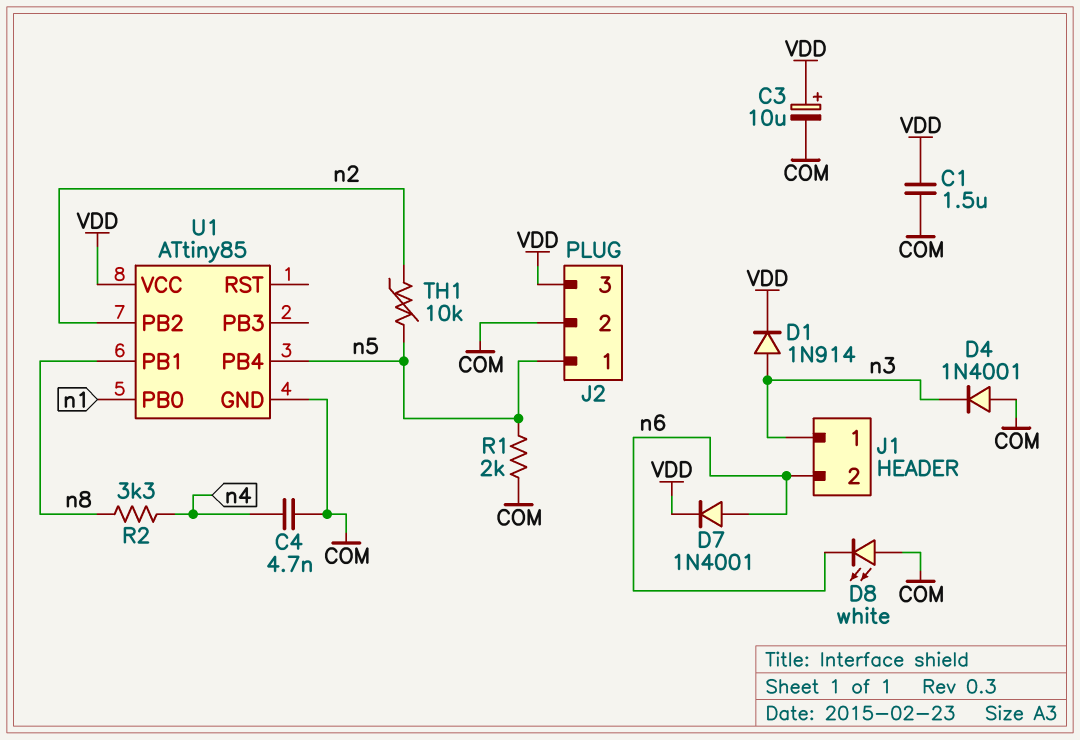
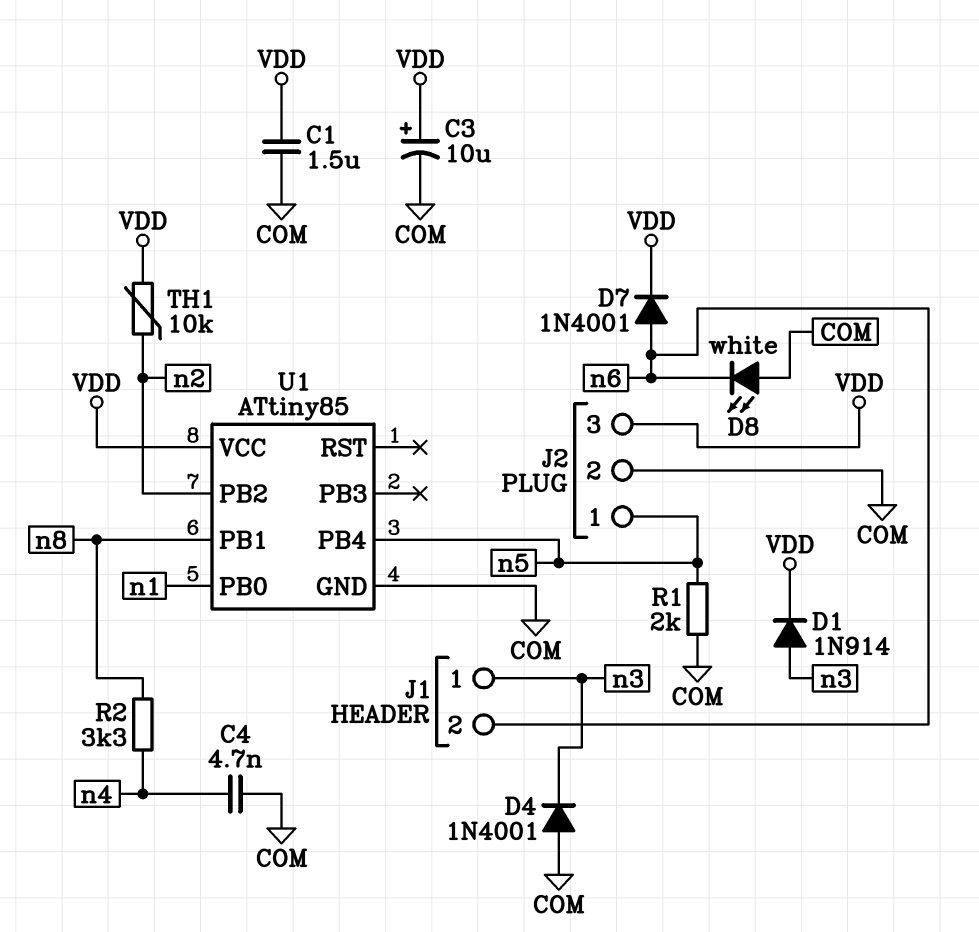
TH1: 10k (n2, n5) -> 10k (VDD, n2)

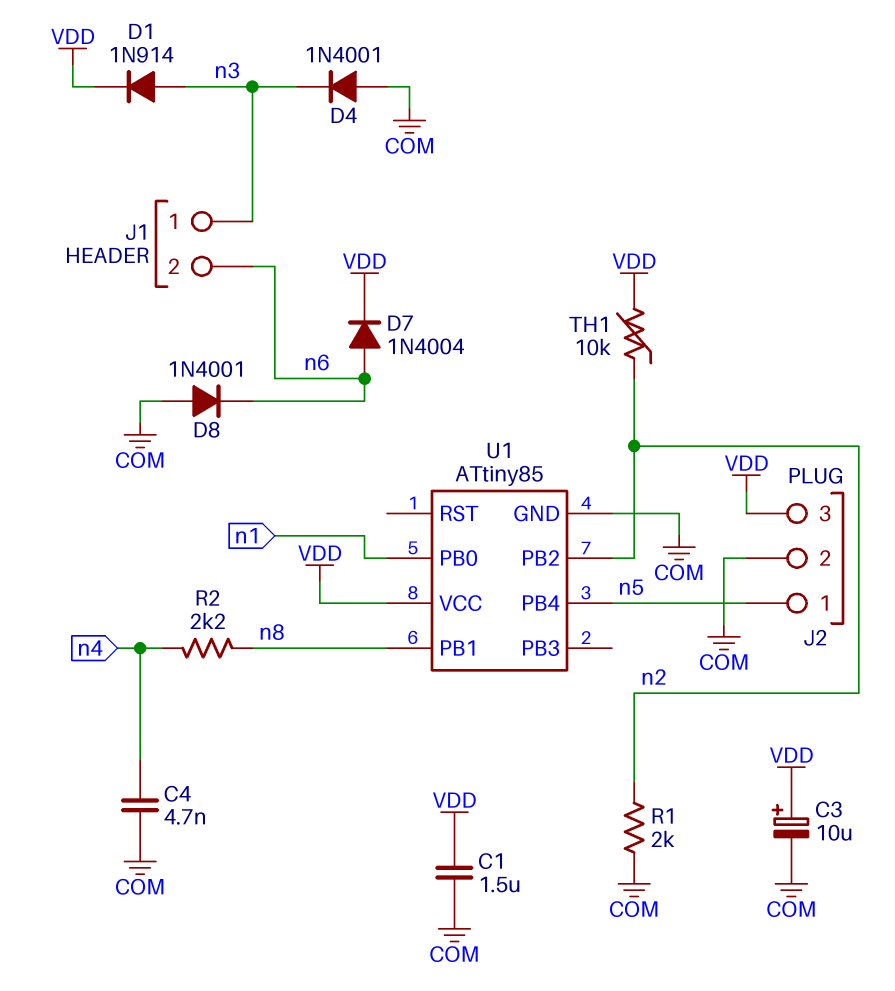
D7: diode 1N4001 (A n6, K VDD) -> diode 1N4004 (A n6, K VDD)
D8: LED white (A COM, K n6) -> diode 1N4001 (A COM, K n6)
R1: 2k (COM, n5) -> 2k (COM, n2)
R2: 3.3k (n4, n8) -> 2.2k (n4, n8)

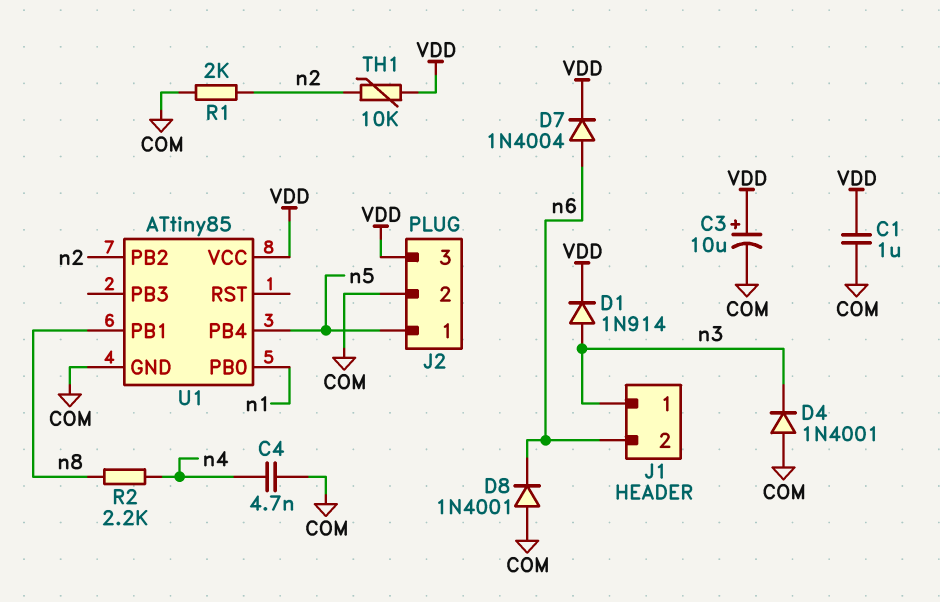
C1: 1.5uF (COM, VDD) -> 1uF (COM, VDD)

